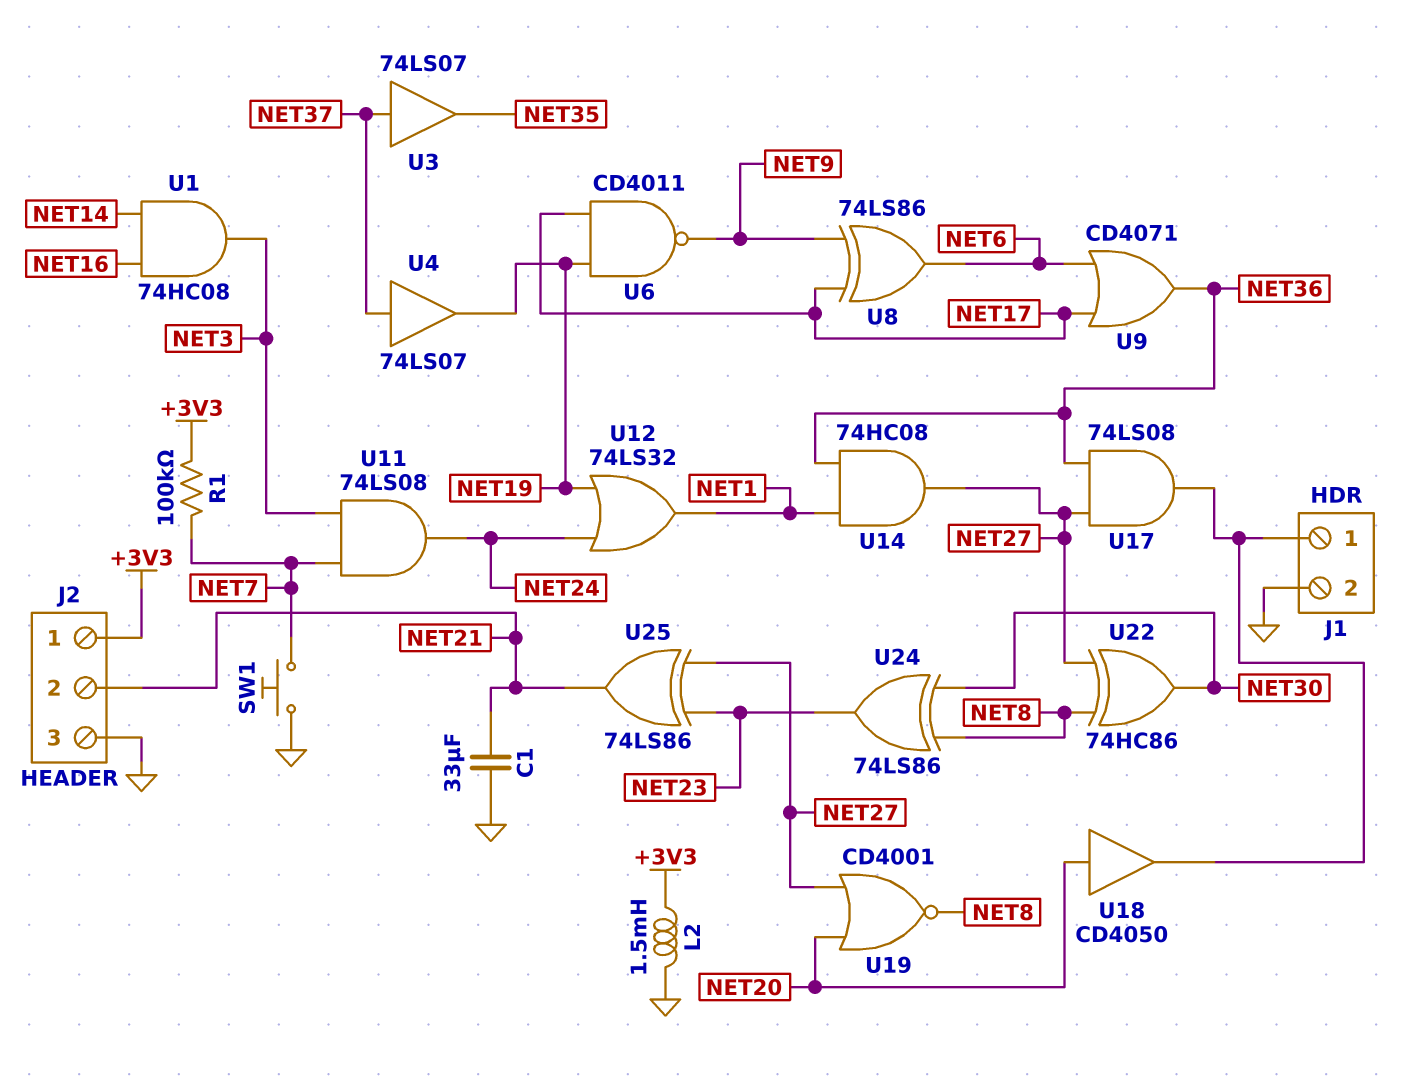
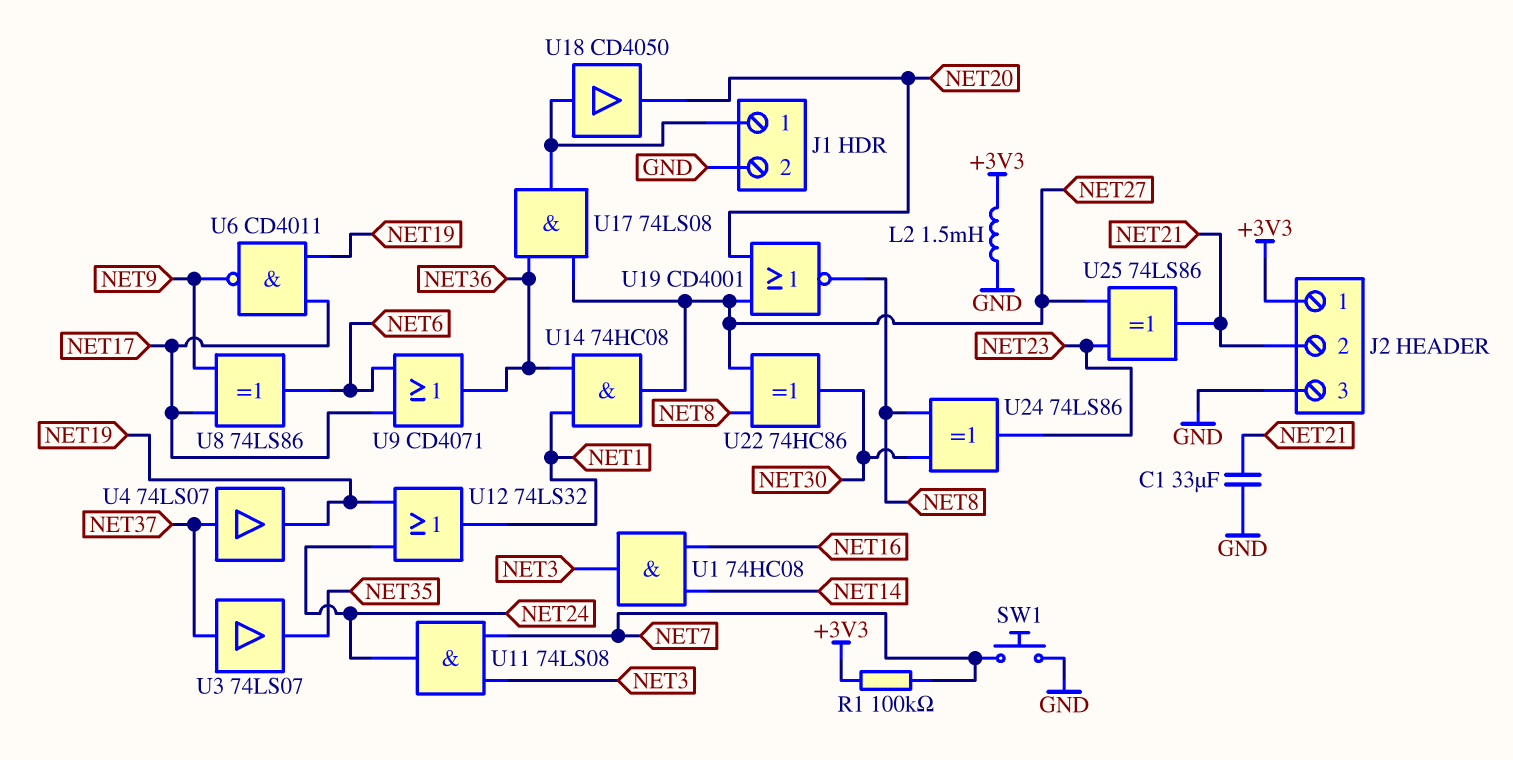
U18: buffer CD4050 (in NET20, out J1/1) -> buffer CD4050 (in J1/1, out NET20)

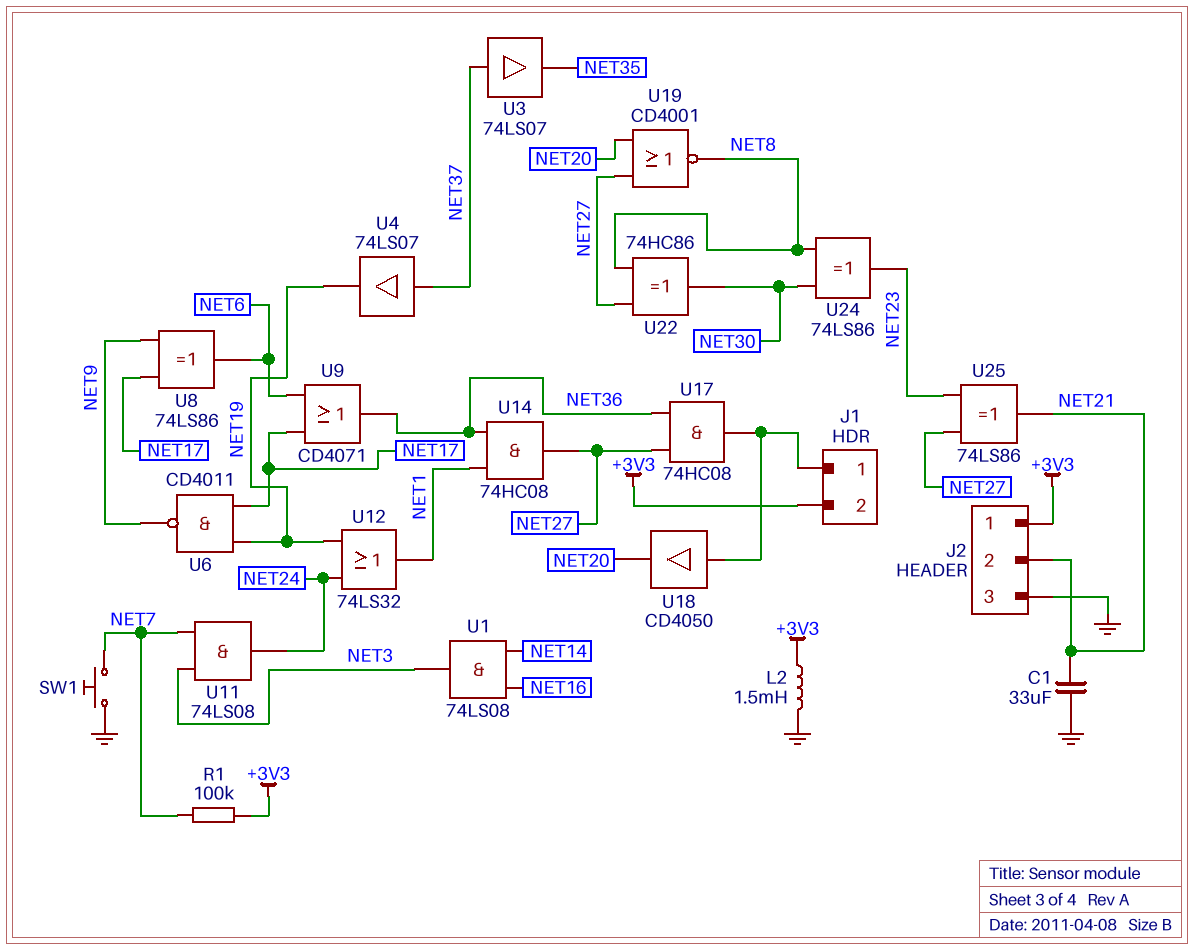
J1 pin 2: GND -> +3V3
U1: AND 74HC08 (in NET14, in NET16, out NET3) -> AND 74LS08 (in NET14, in NET16, out NET3)
U17: AND 74LS08 (in NET27, in NET36, out J1/1) -> AND 74HC08 (in NET27, in NET36, out J1/1)

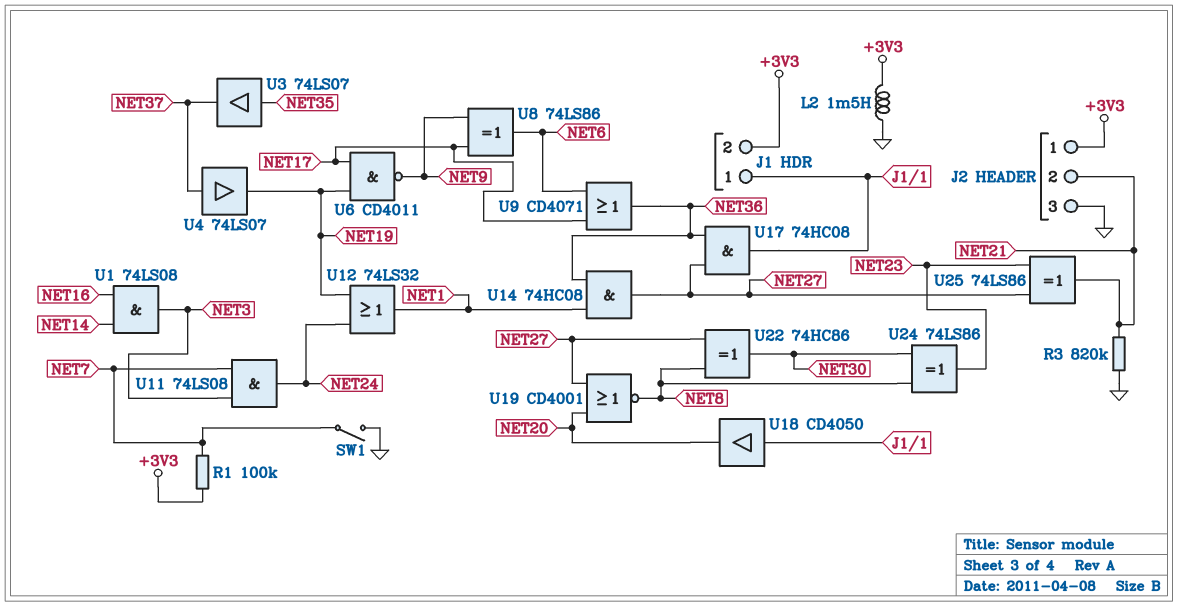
C1: 33uF (GND, NET21) -> none
R3: none -> 820k (GND, NET21)
SW1: button (GND, NET7) -> switch (GND, NET7)
U3: buffer 74LS07 (in NET37, out NET35) -> buffer 74LS07 (in NET35, out NET37)

